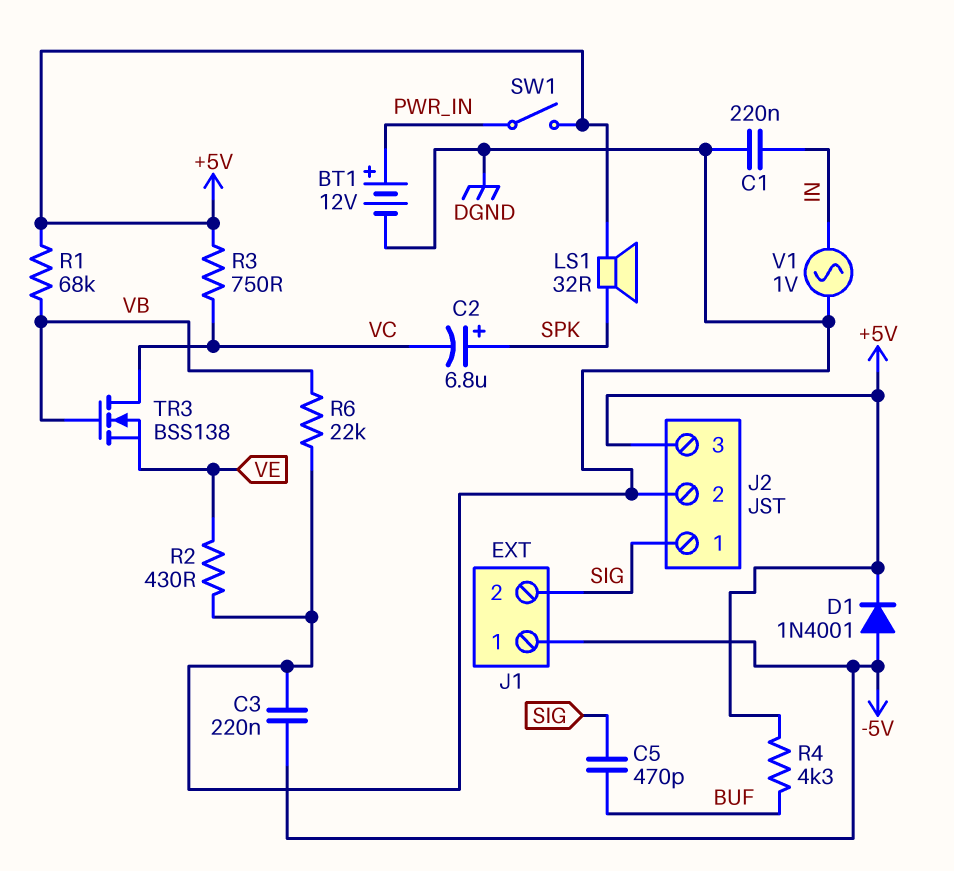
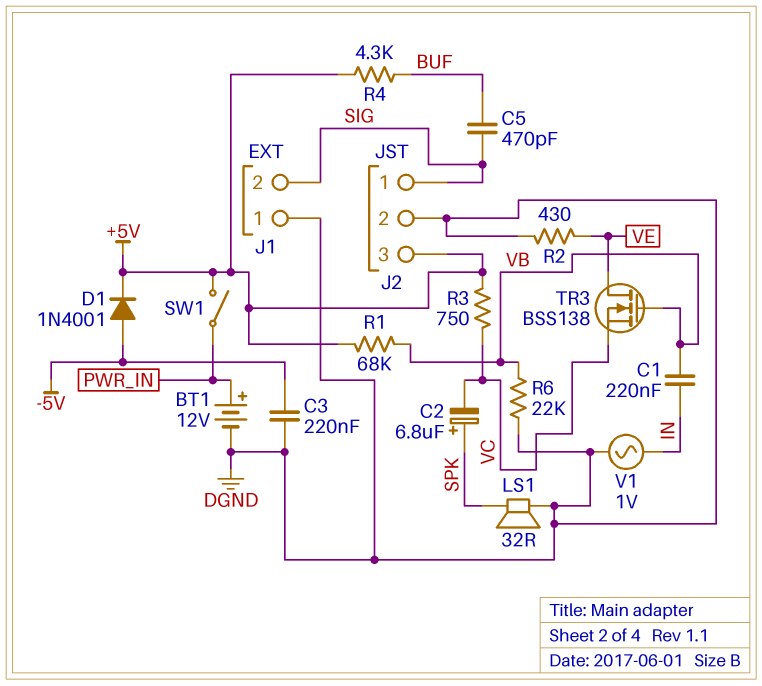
C1: 220nF (DGND, IN) -> 220nF (IN, VB)
J1 pin 1: -5V -> DGND
LS1: speaker 32R (+5V, SPK) -> speaker 32R (DGND, SPK)
TR3: NMOS BSS138 (G VB, D VC, S VE) -> NMOS BSS138 (G VB, D VE, S VC)

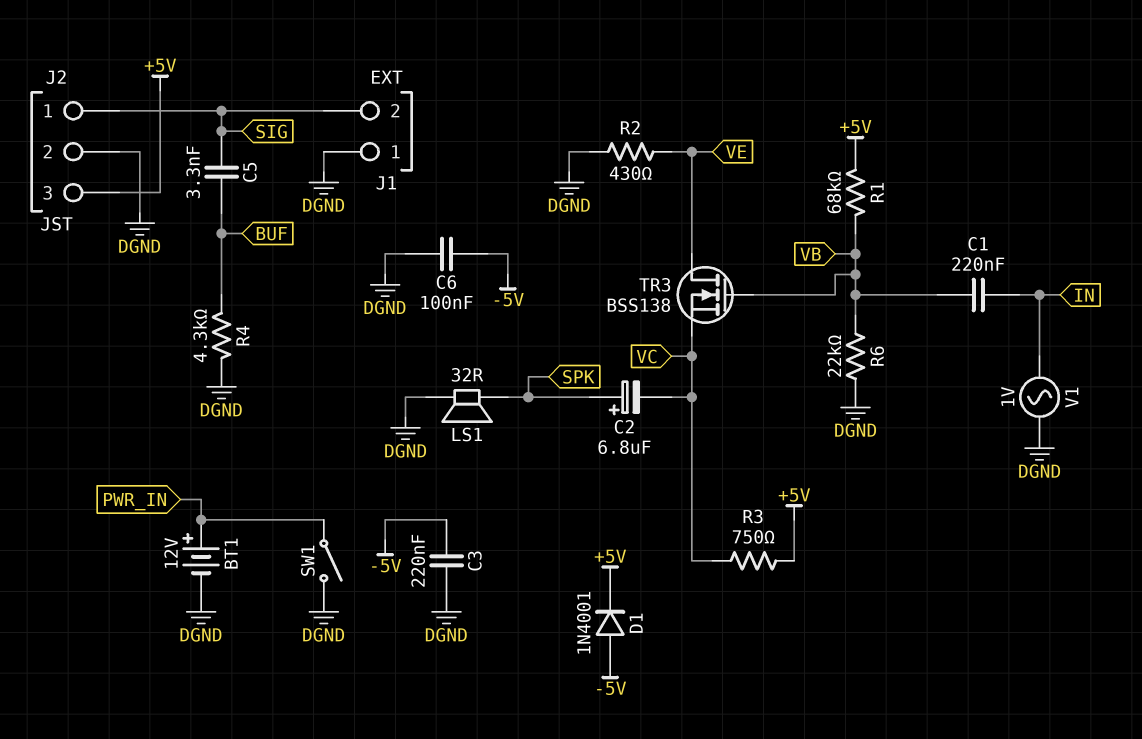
C5: 470pF (BUF, SIG) -> 3.3nF (BUF, SIG)
C6: none -> 100nF (-5V, DGND)
R4: 4.3k (+5V, BUF) -> 4.3k (BUF, DGND)
SW1: switch (+5V, PWR_IN) -> switch (DGND, PWR_IN)

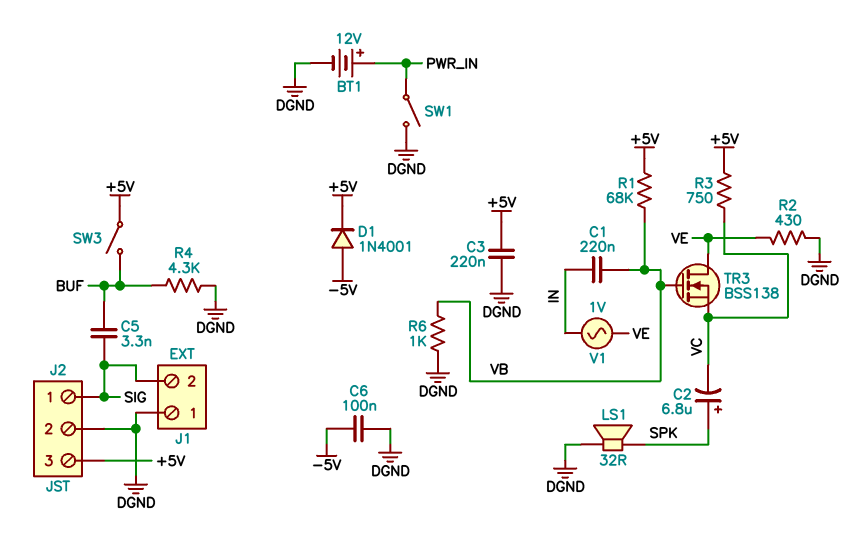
C3: 220nF (-5V, DGND) -> 220nF (+5V, DGND)
R6: 22k (DGND, VB) -> 1k (DGND, VB)
SW3: none -> switch (+5V, BUF)
V1: AC 1V (DGND, IN) -> AC 1V (IN, VE)

